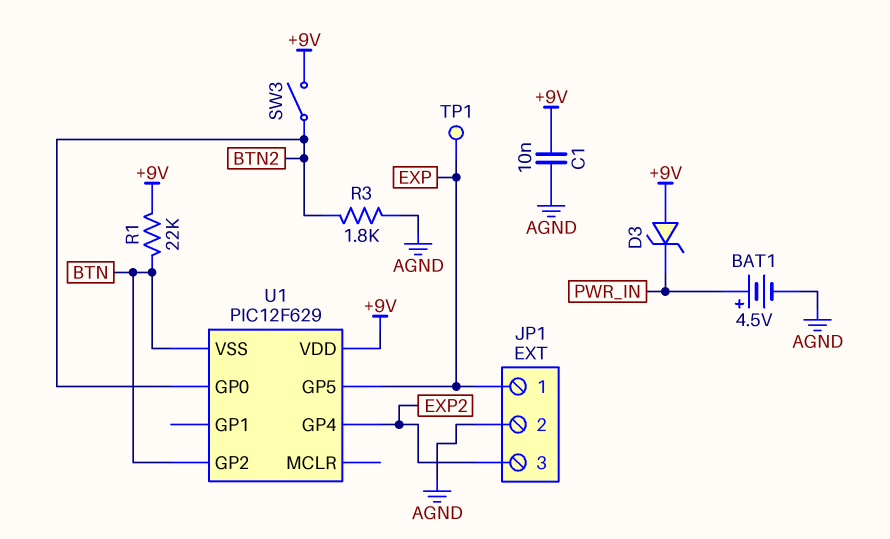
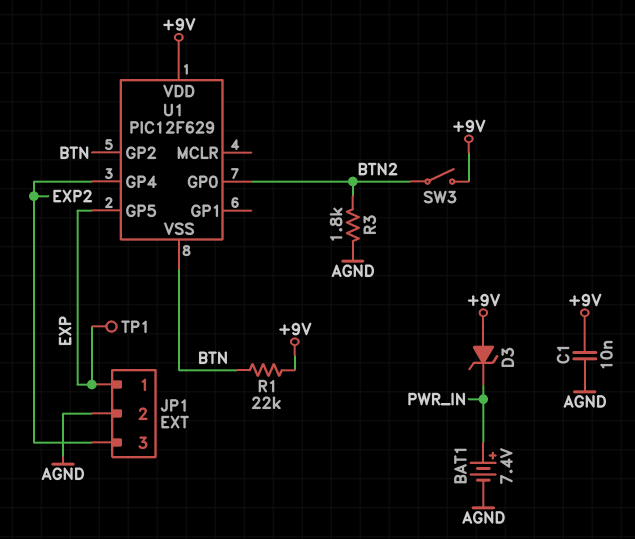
BAT1: 4.5V (plus PWR_IN, minus AGND) -> 7.4V (plus PWR_IN, minus AGND)

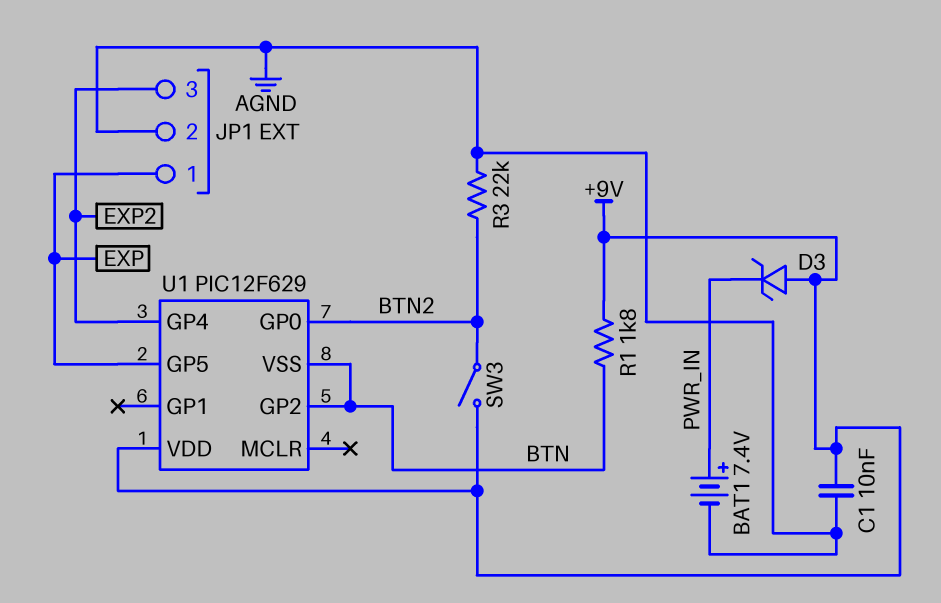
R1: 22k (+9V, BTN) -> 1.8k (+9V, BTN)
R3: 1.8k (AGND, BTN2) -> 22k (AGND, BTN2)
TP1: test point (EXP) -> none

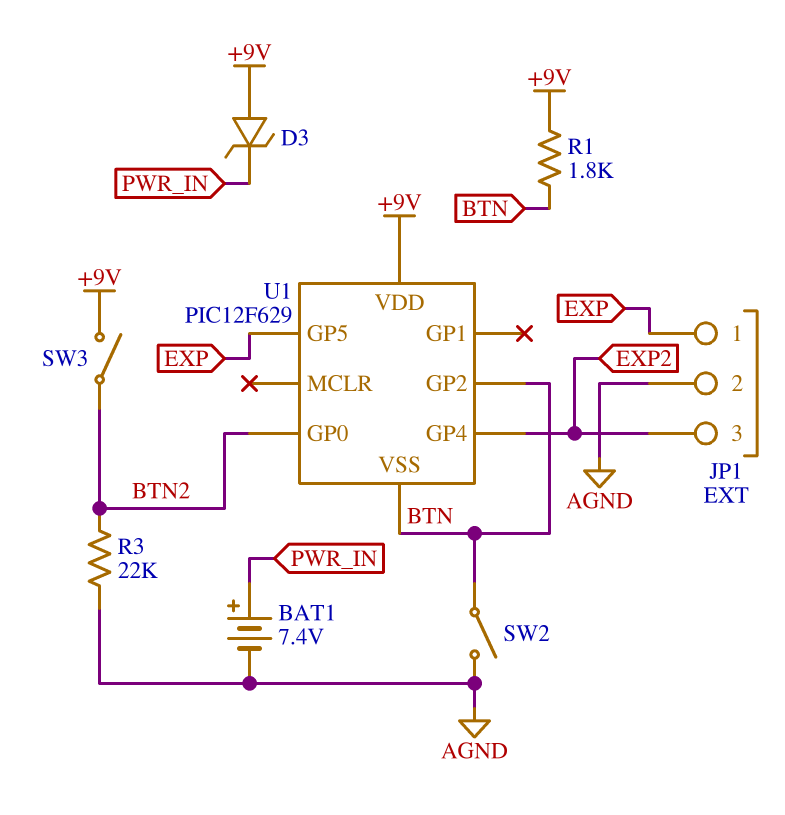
C1: 10nF (+9V, AGND) -> none
SW2: none -> switch (AGND, BTN)

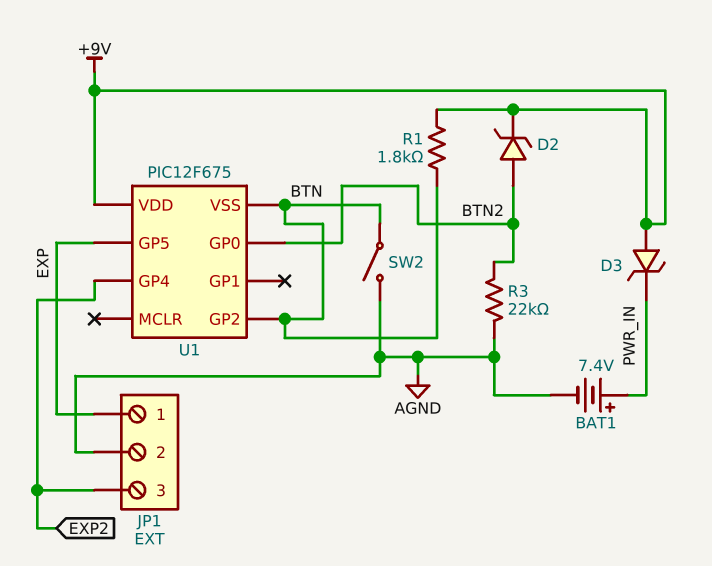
D2: none -> zener (A BTN2, K +9V)
SW3: switch (+9V, BTN2) -> none
U1: PIC12F629 -> PIC12F675

